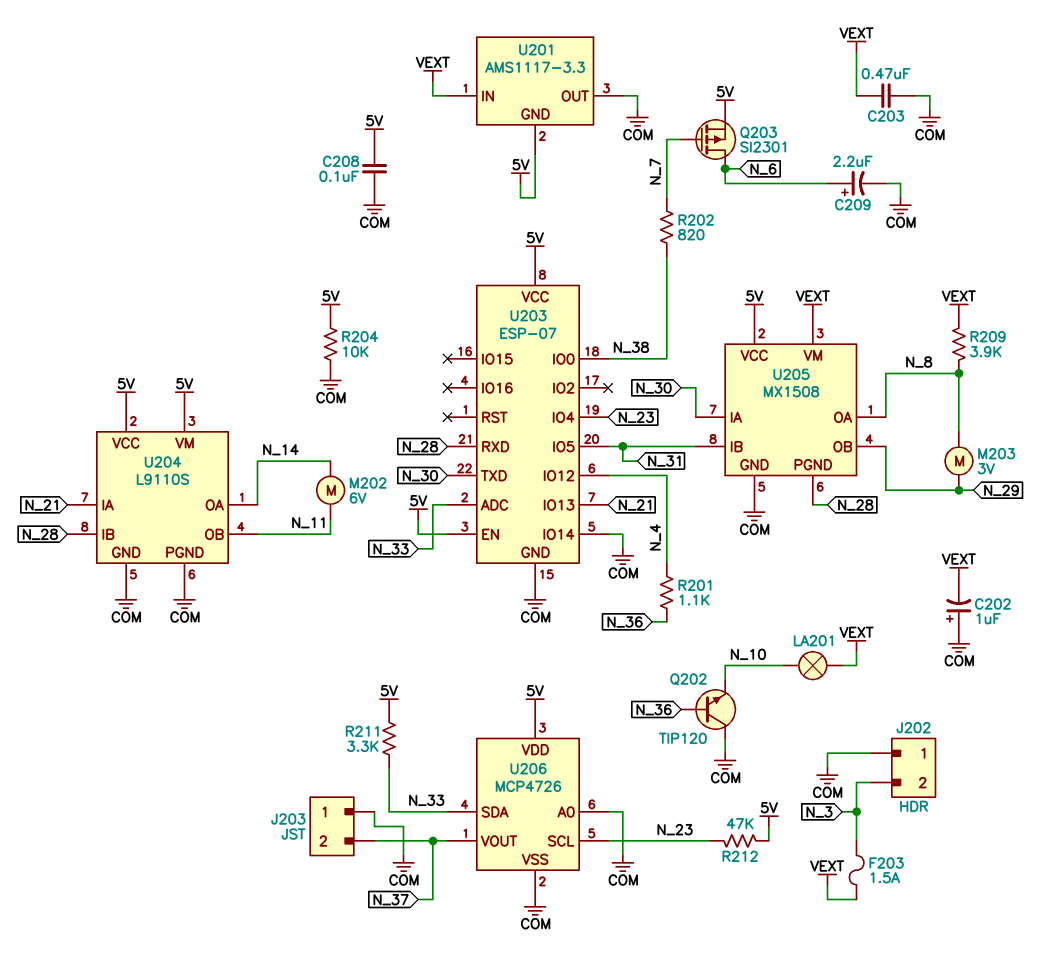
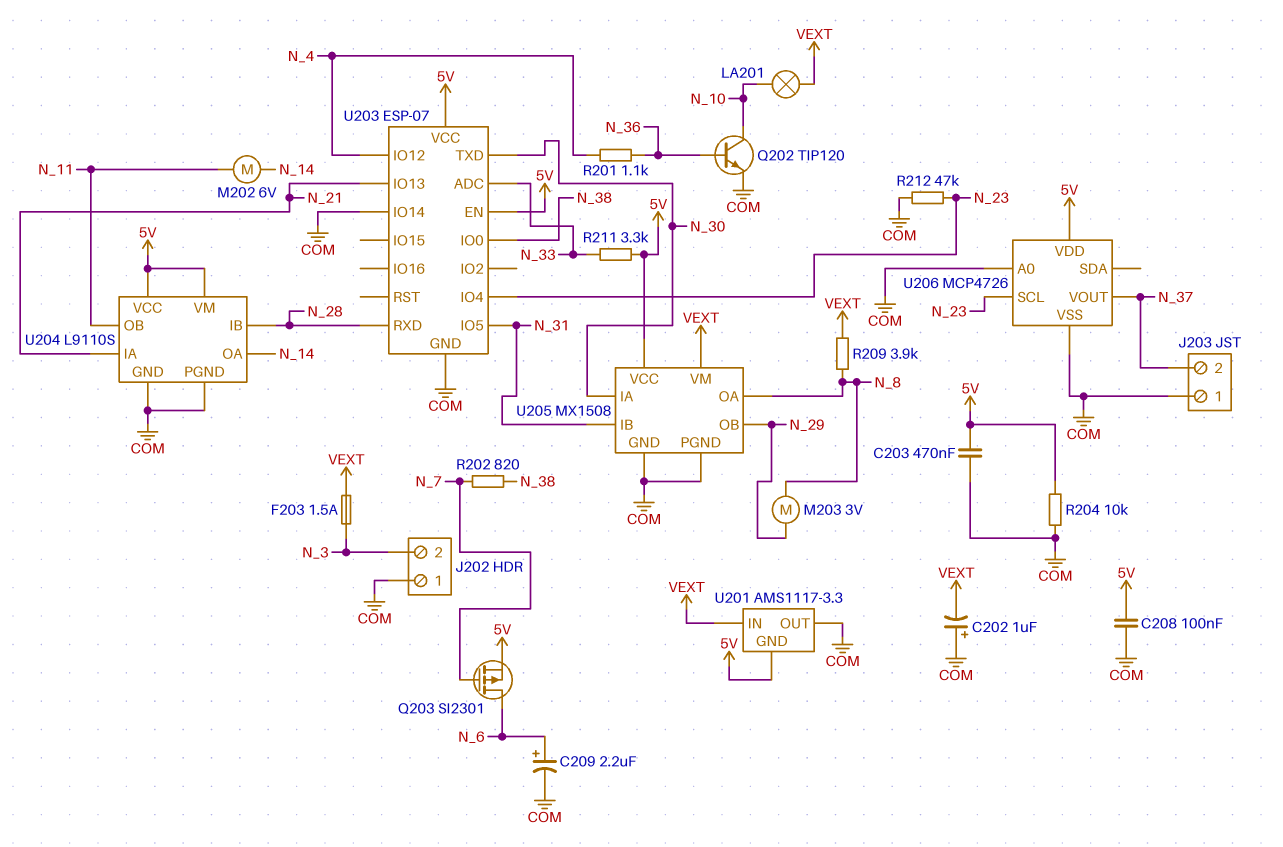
C203: 470nF (COM, VEXT) -> 470nF (5V, COM)
Q202: NPN TIP120 (B N_36, C COM, E N_10) -> NPN TIP120 (B N_36, C N_10, E COM)
R212: 47k (5V, N_23) -> 47k (COM, N_23)
U205 pin PGND: N_28 -> COM
U206 pin SDA: N_33 -> none

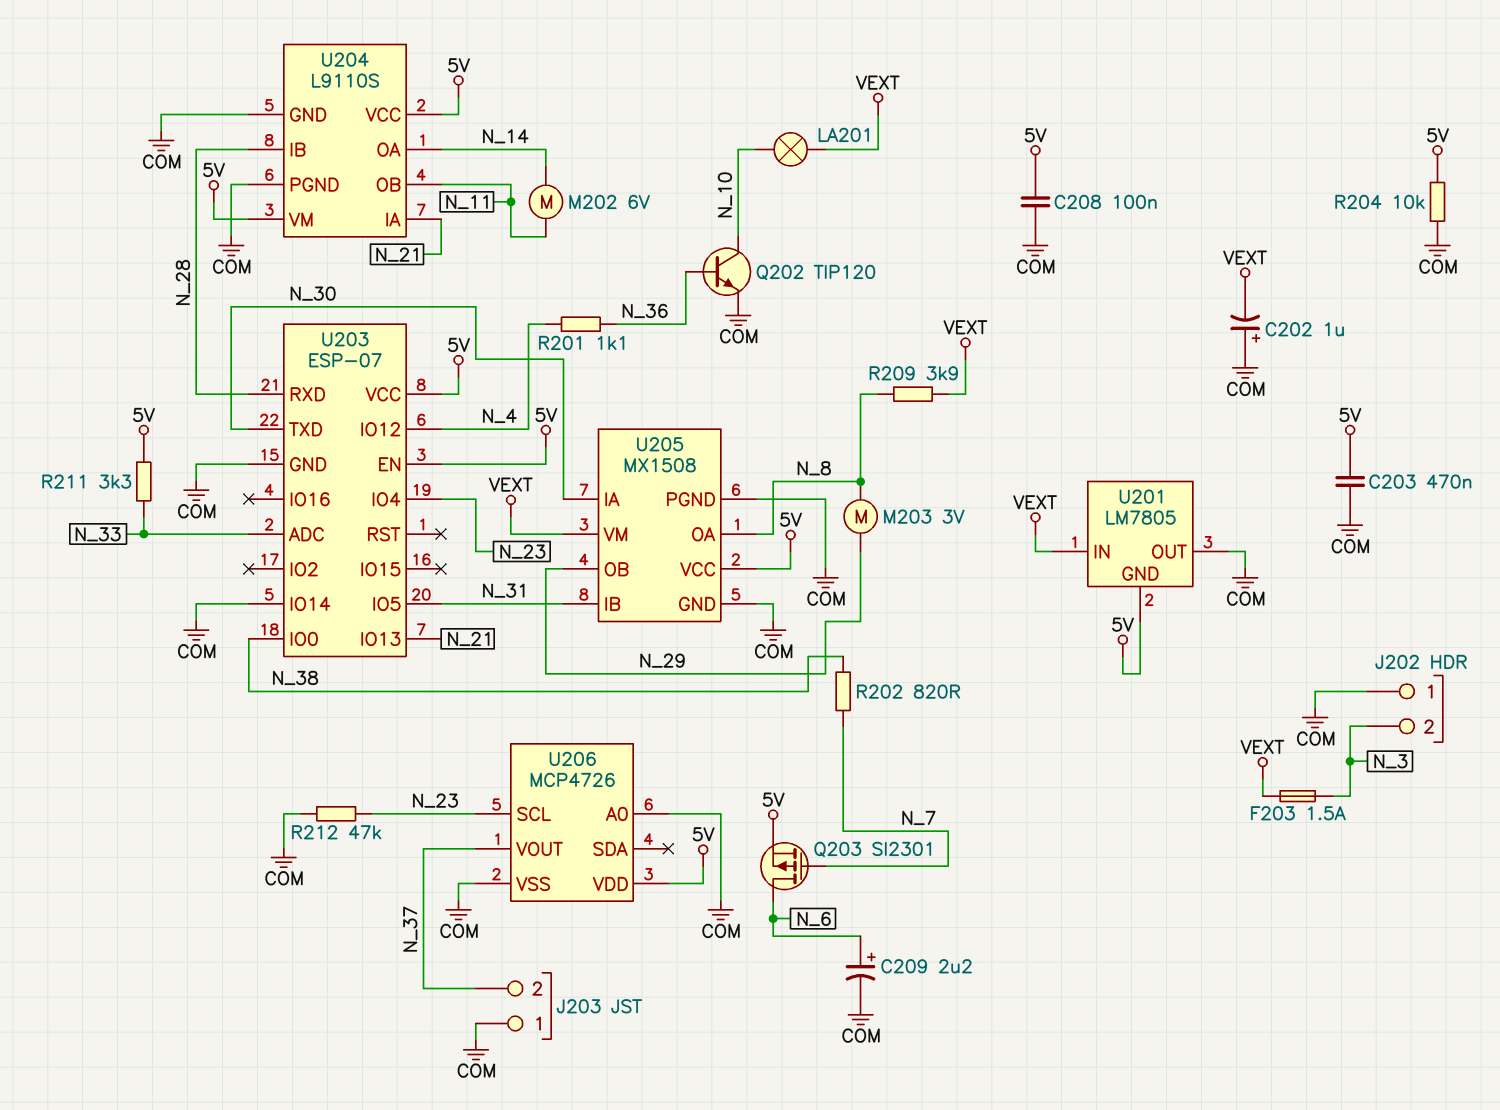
U201: AMS1117-3.3 -> LM7805

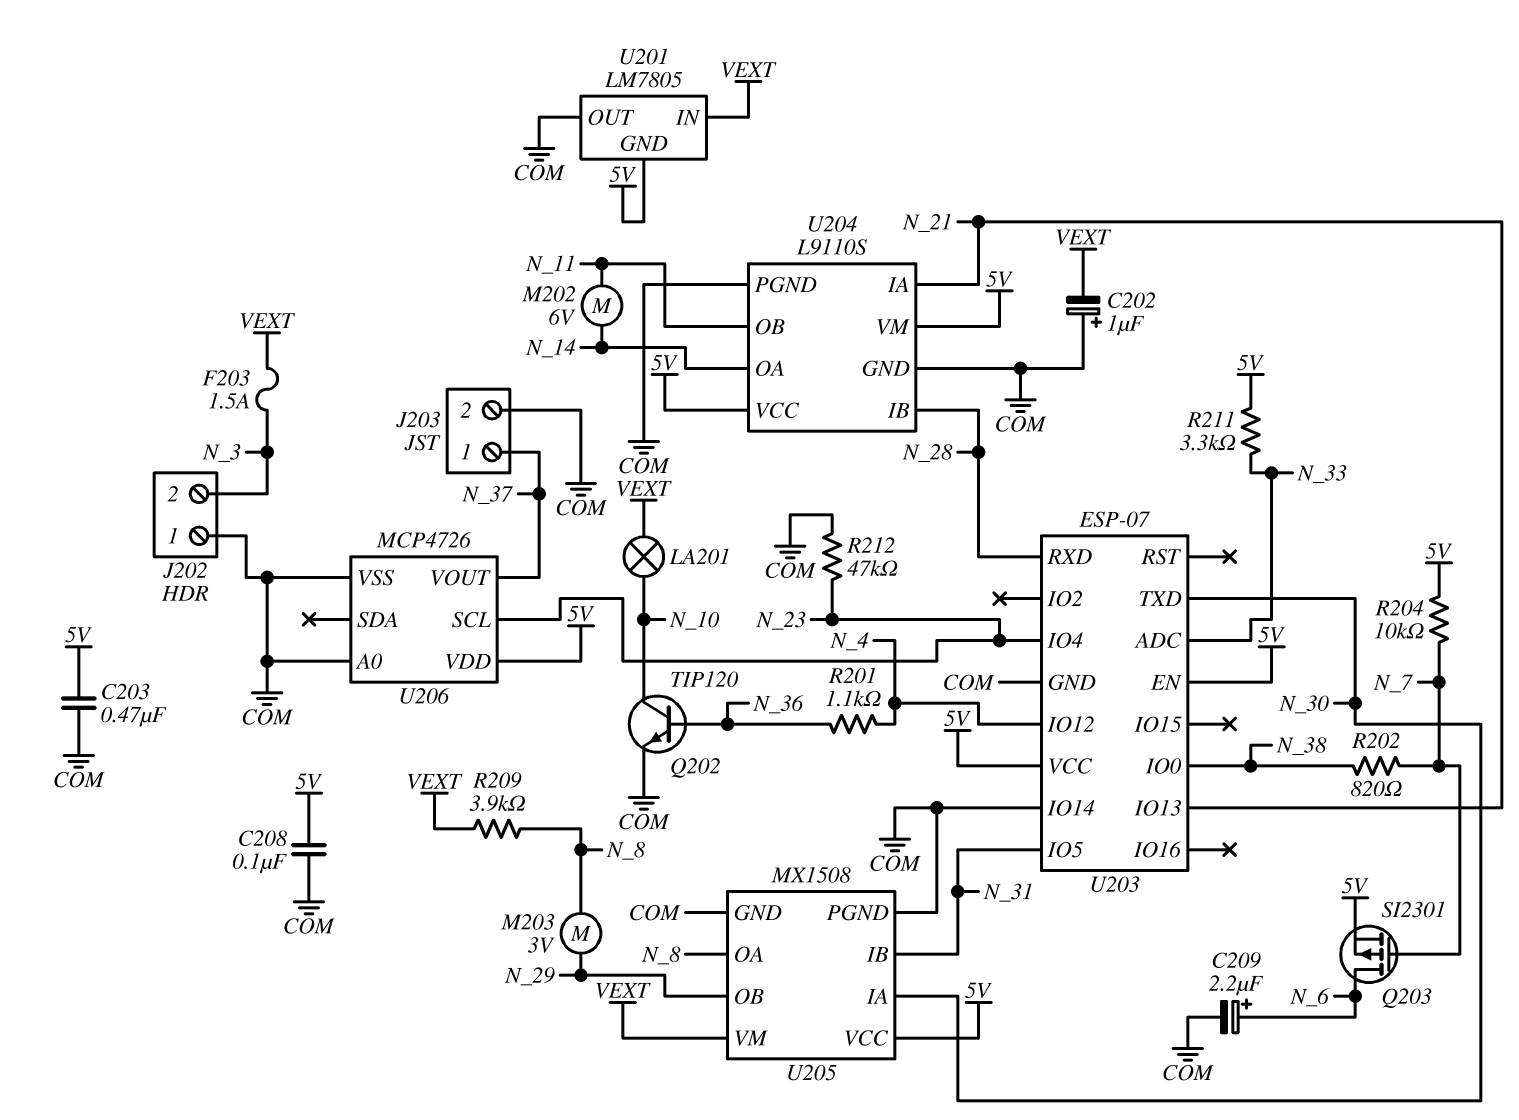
J203 pin 1: COM -> N_37
J203 pin 2: N_37 -> COM
R204: 10k (5V, COM) -> 10k (5V, N_7)

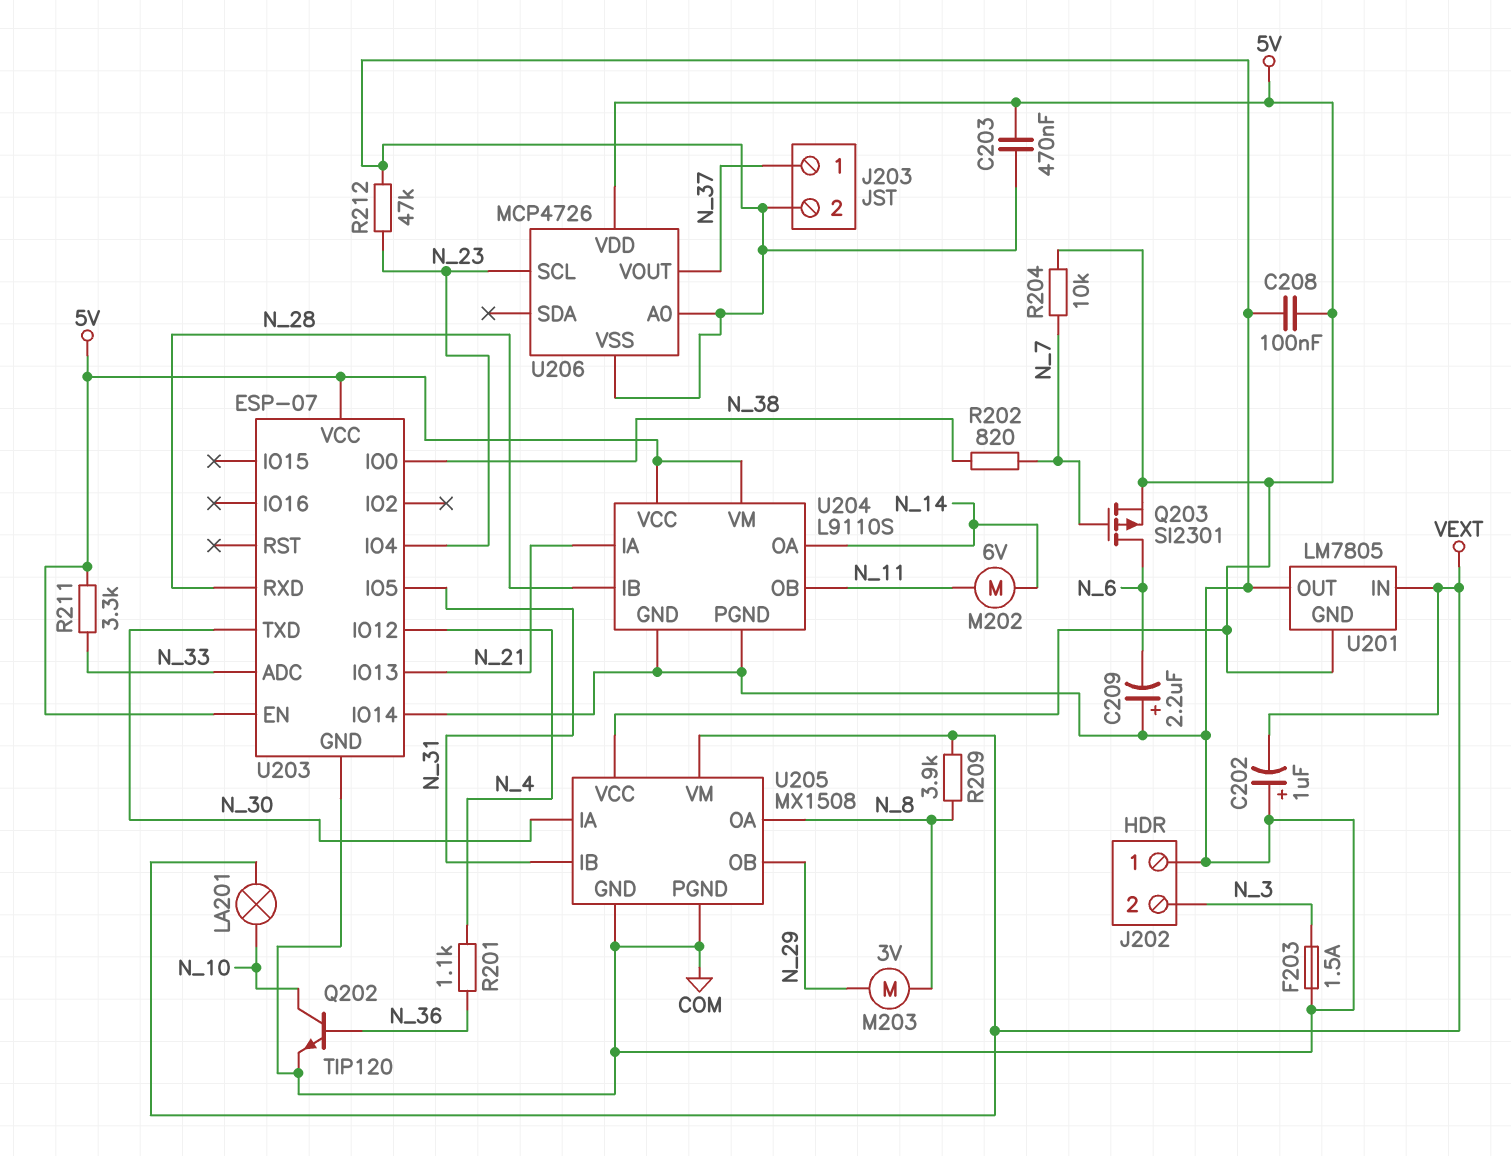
C209: 2.2uF (plus N_6, minus COM) -> 2.2uF (plus COM, minus N_6)
F203: 1.5A (N_3, VEXT) -> 1.5A (COM, N_3)

